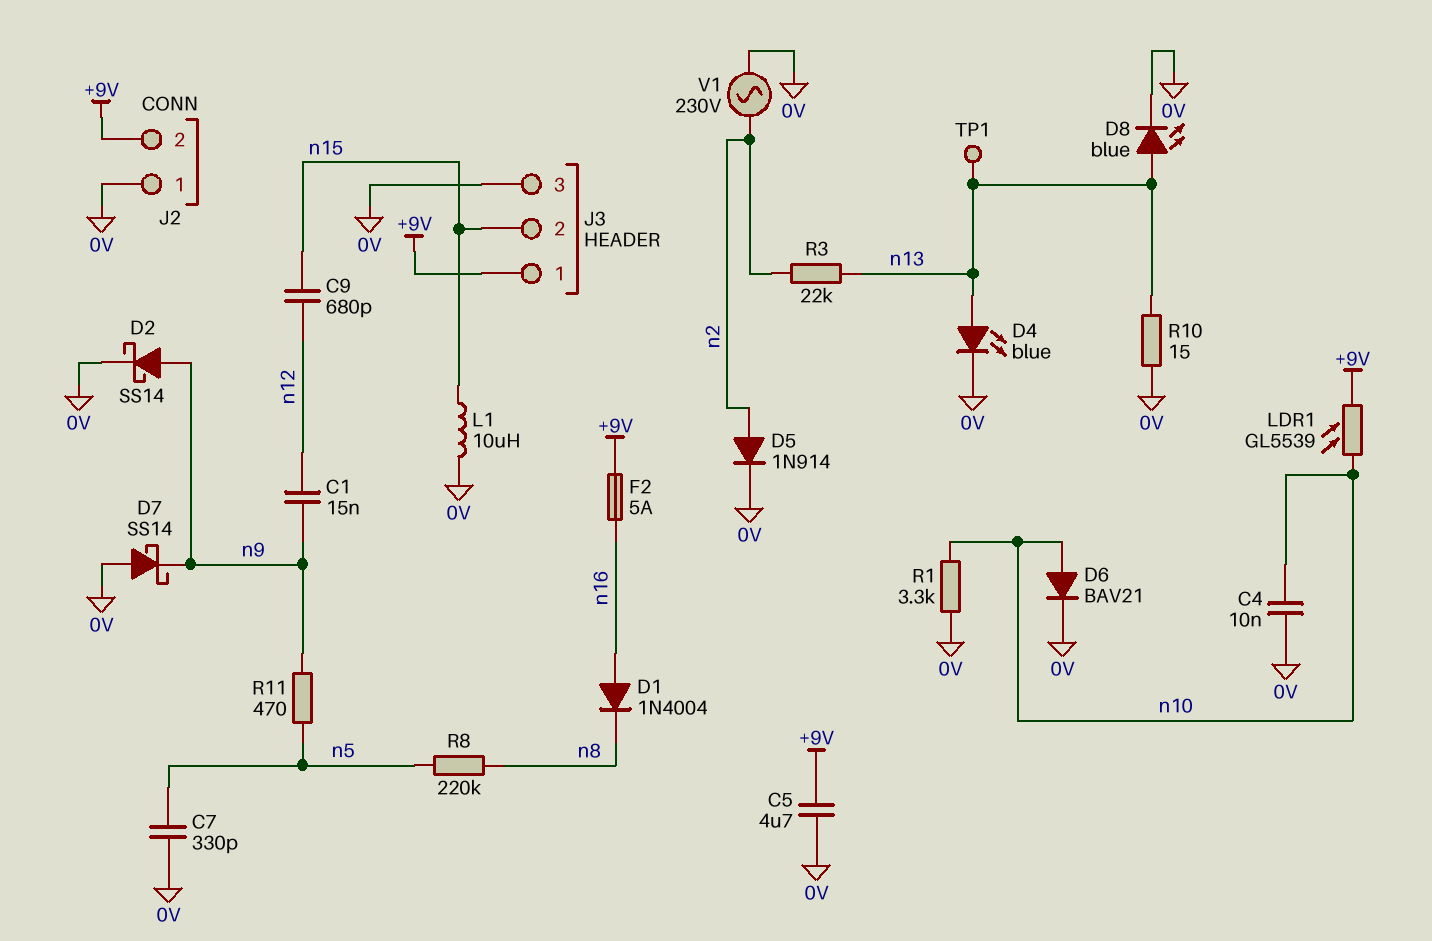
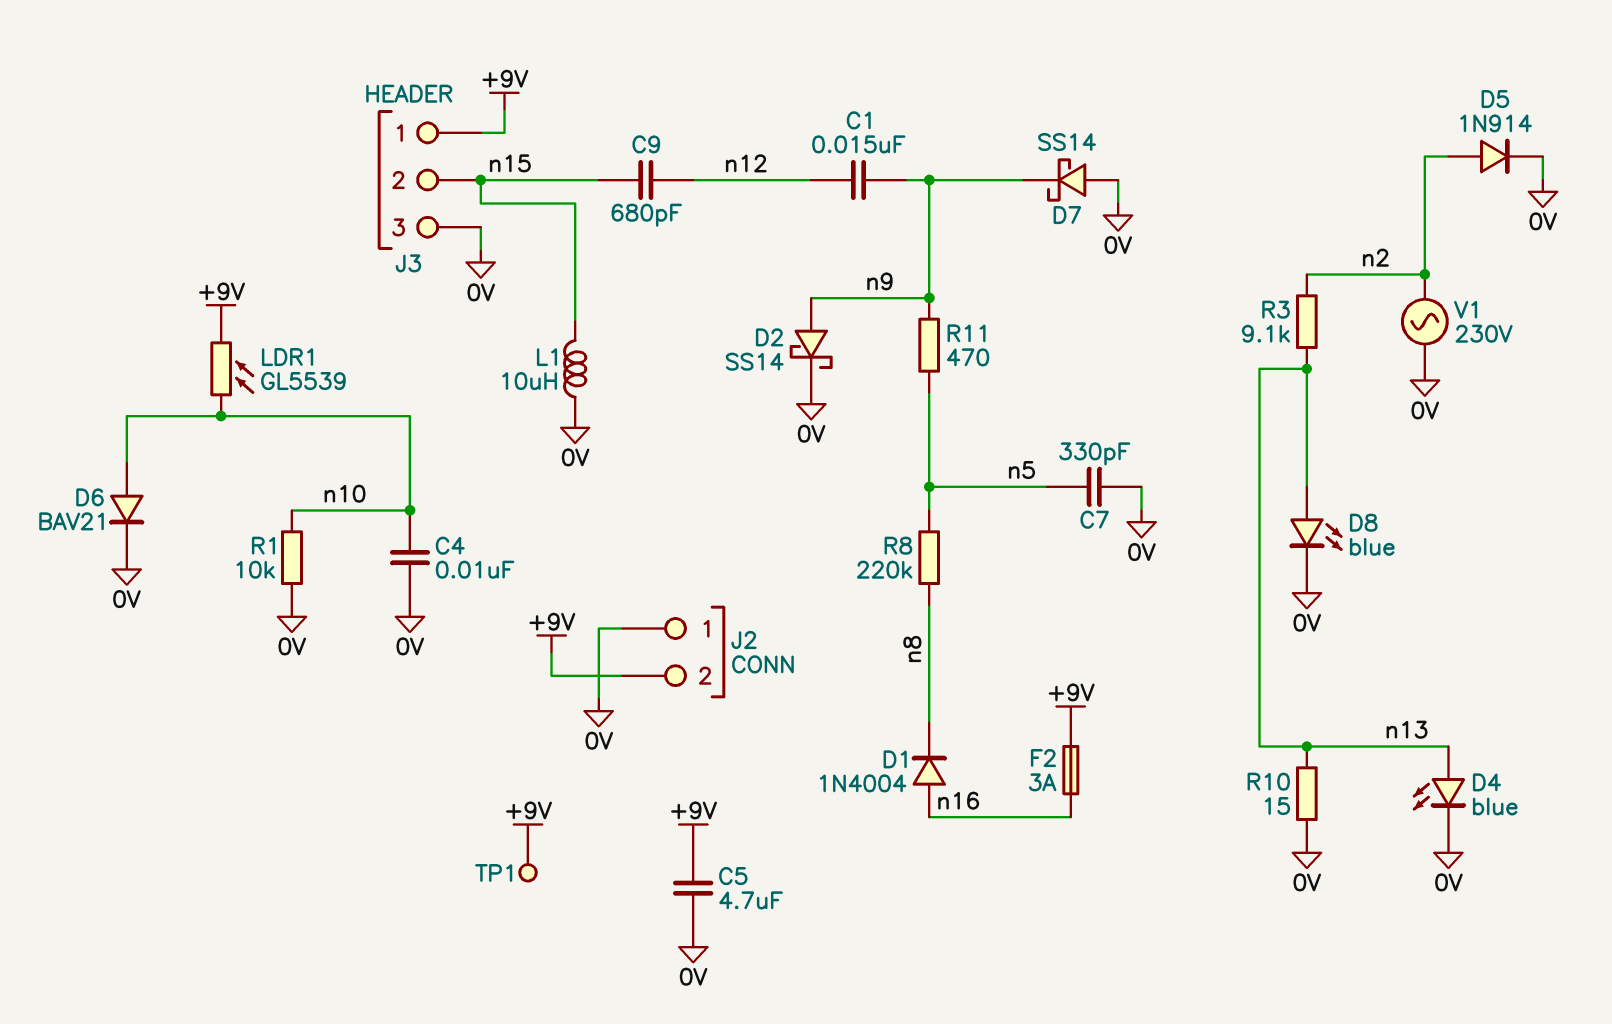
F2: 5A (+9V, n16) -> 3A (+9V, n16)
R1: 3.3k (0V, n10) -> 10k (0V, n10)
R3: 22k (n2, n13) -> 9.1k (n2, n13)
TP1: test point (n13) -> test point (+9V)

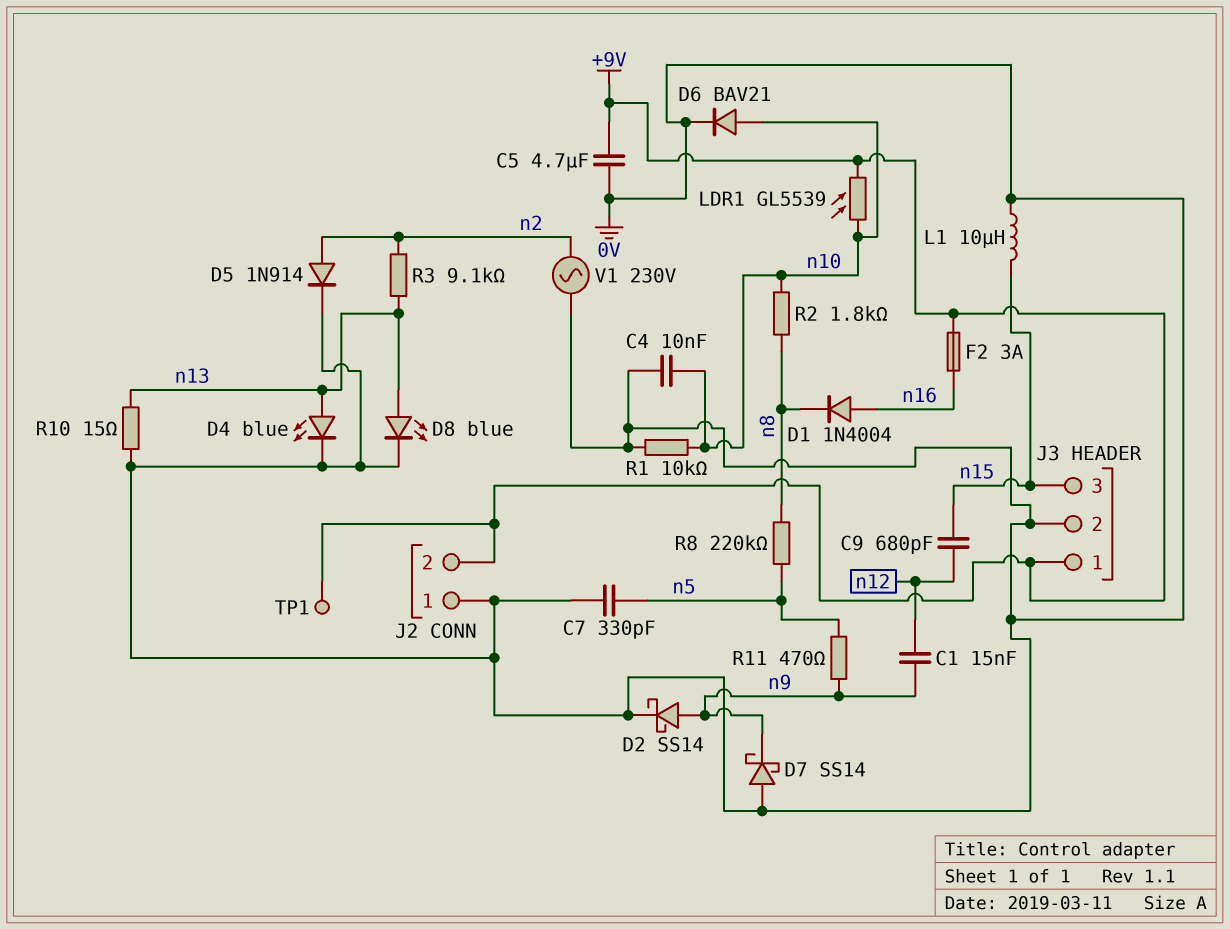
J3 pin 2: n15 -> 0V
J3 pin 3: 0V -> n15
R2: none -> 1.8k (n8, n10)

